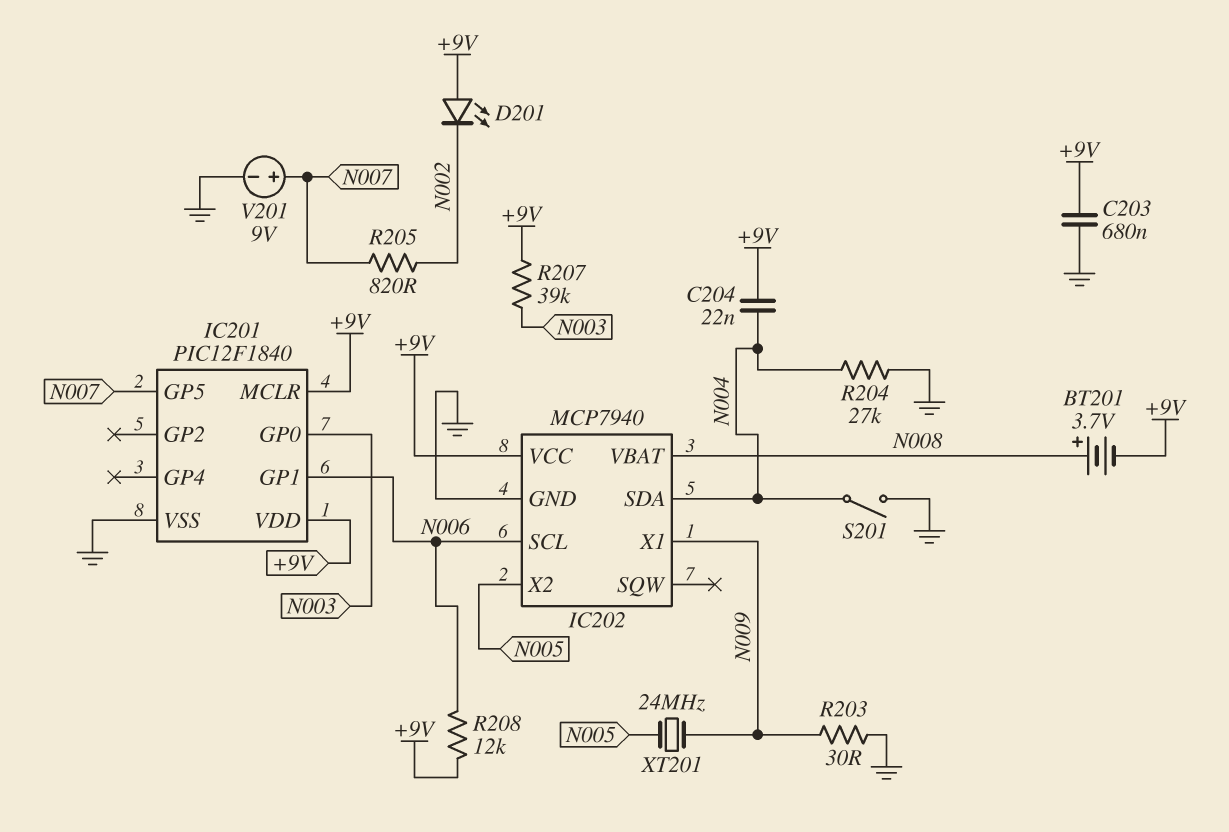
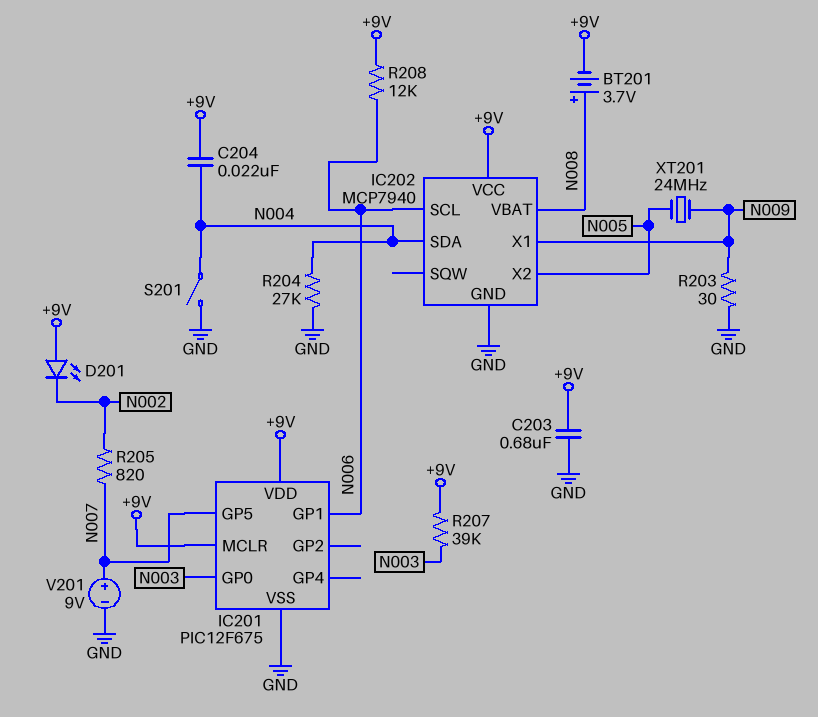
IC201: PIC12F1840 -> PIC12F675

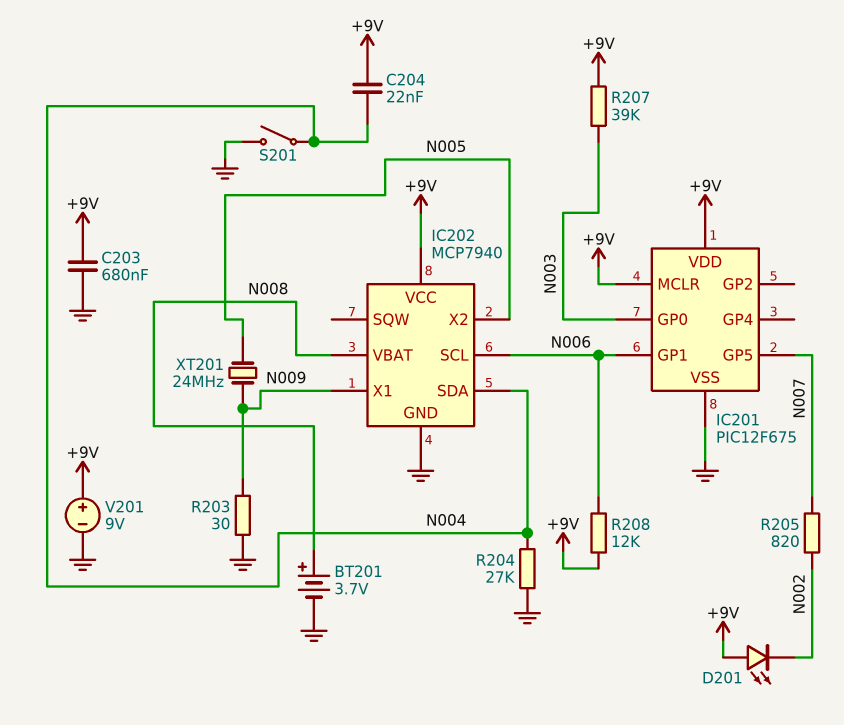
BT201: 3.7V (plus N008, minus +9V) -> 3.7V (plus N008, minus GND)
V201: 9V (plus N007, minus GND) -> 9V (plus +9V, minus GND)

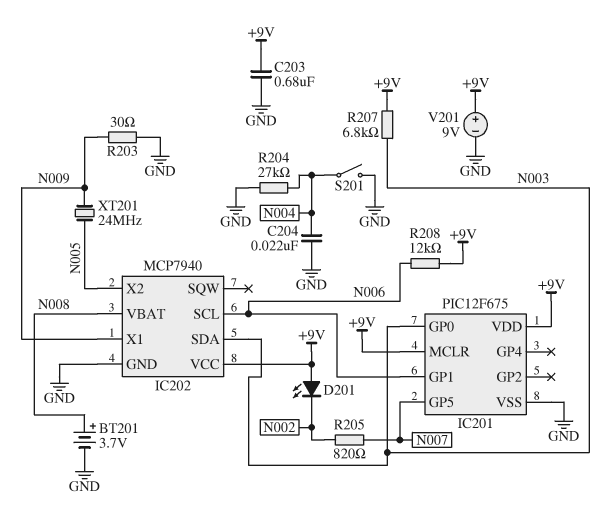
C204: 22nF (+9V, N004) -> 22nF (GND, N004)
IC202 pin SDA: N004 -> N003
R207: 39k (+9V, N003) -> 6.8k (+9V, N003)

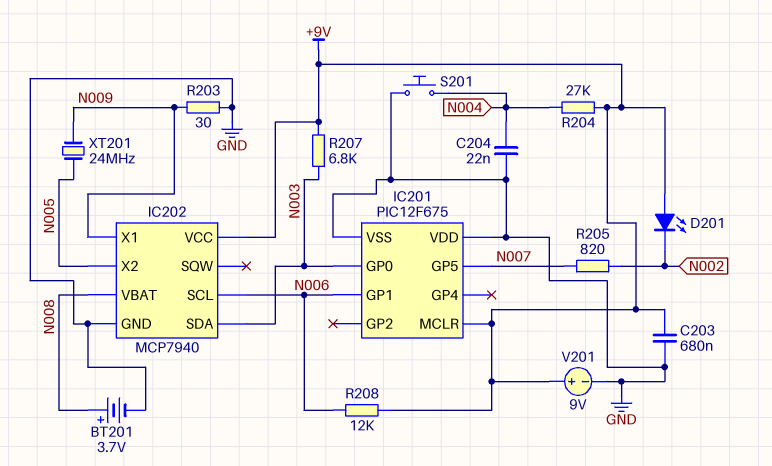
IC201 pin VDD: +9V -> GND
R204: 27k (GND, N004) -> 27k (+9V, N004)
S201: switch (GND, N004) -> button (GND, N004)

